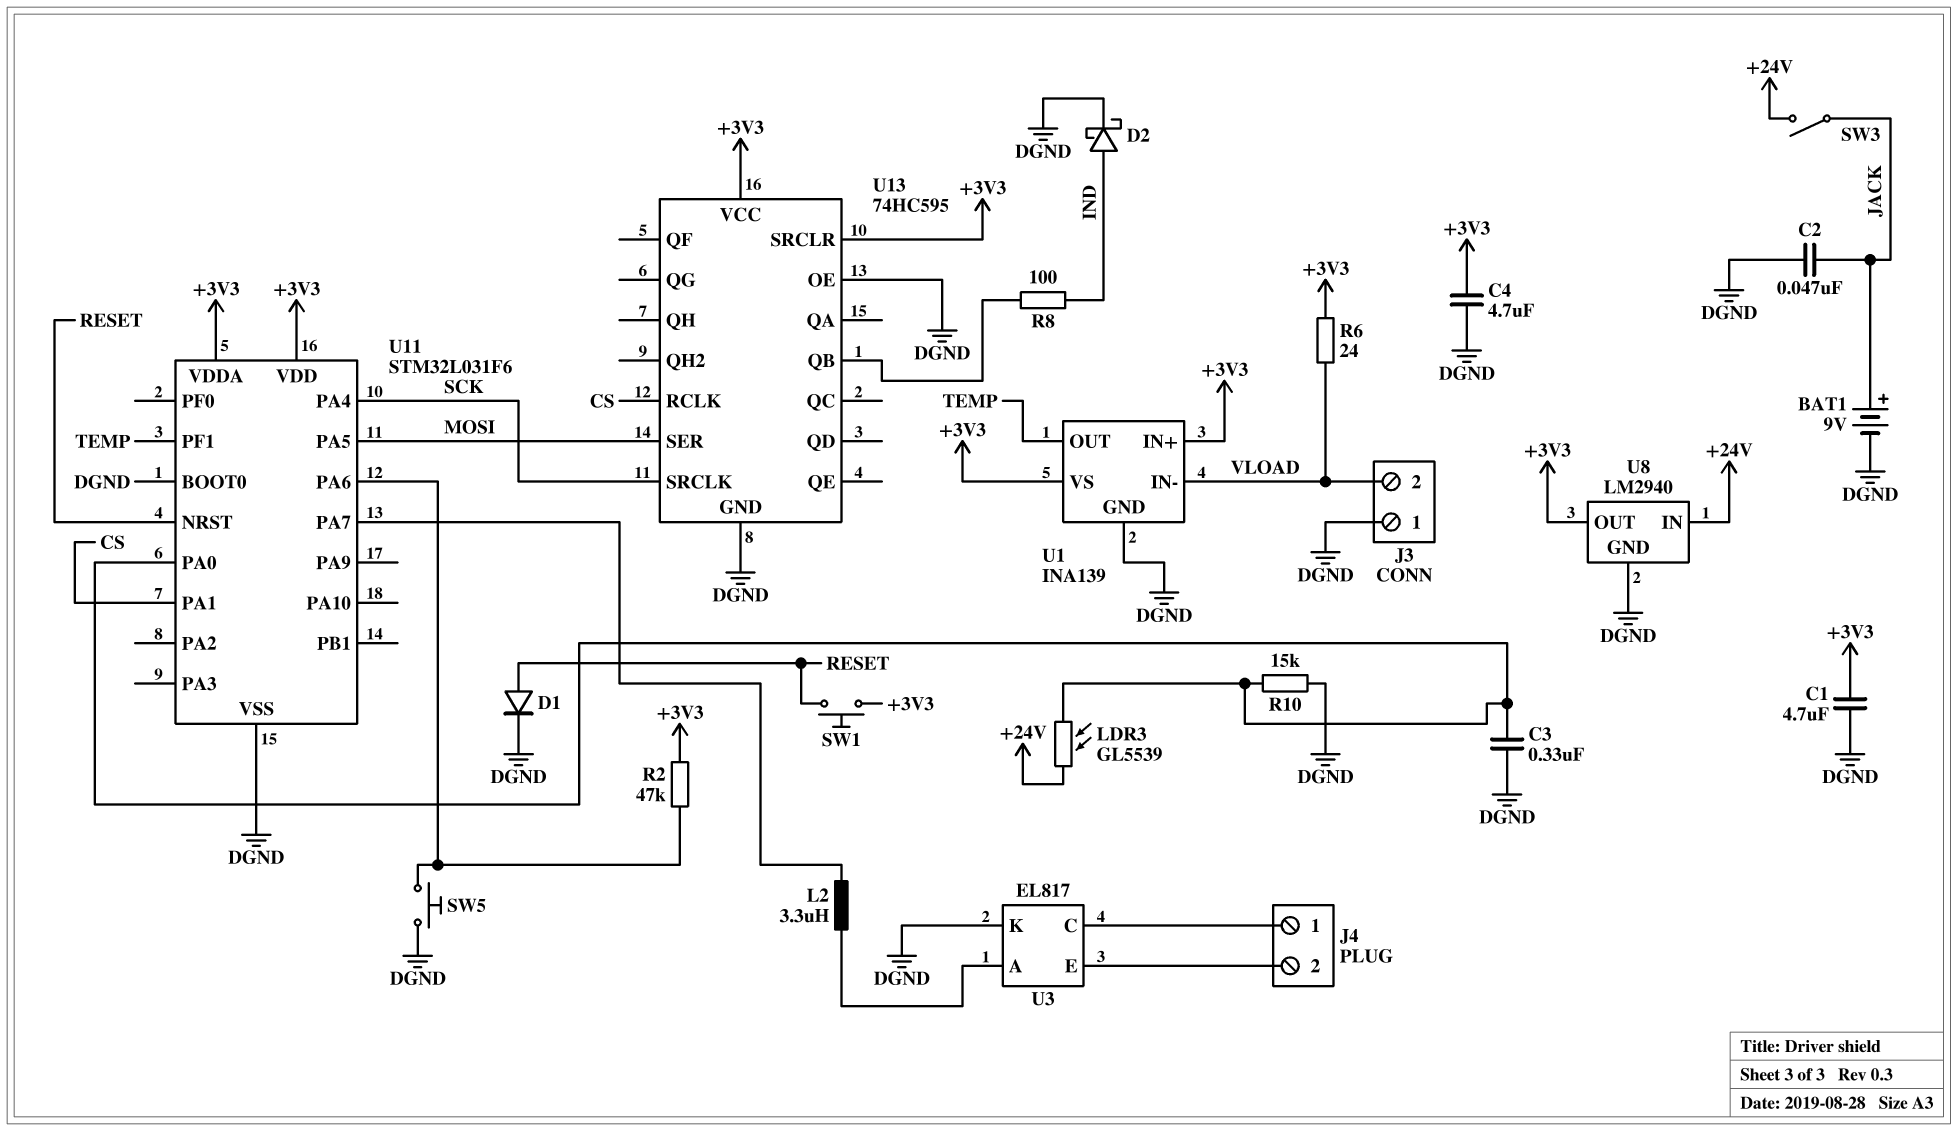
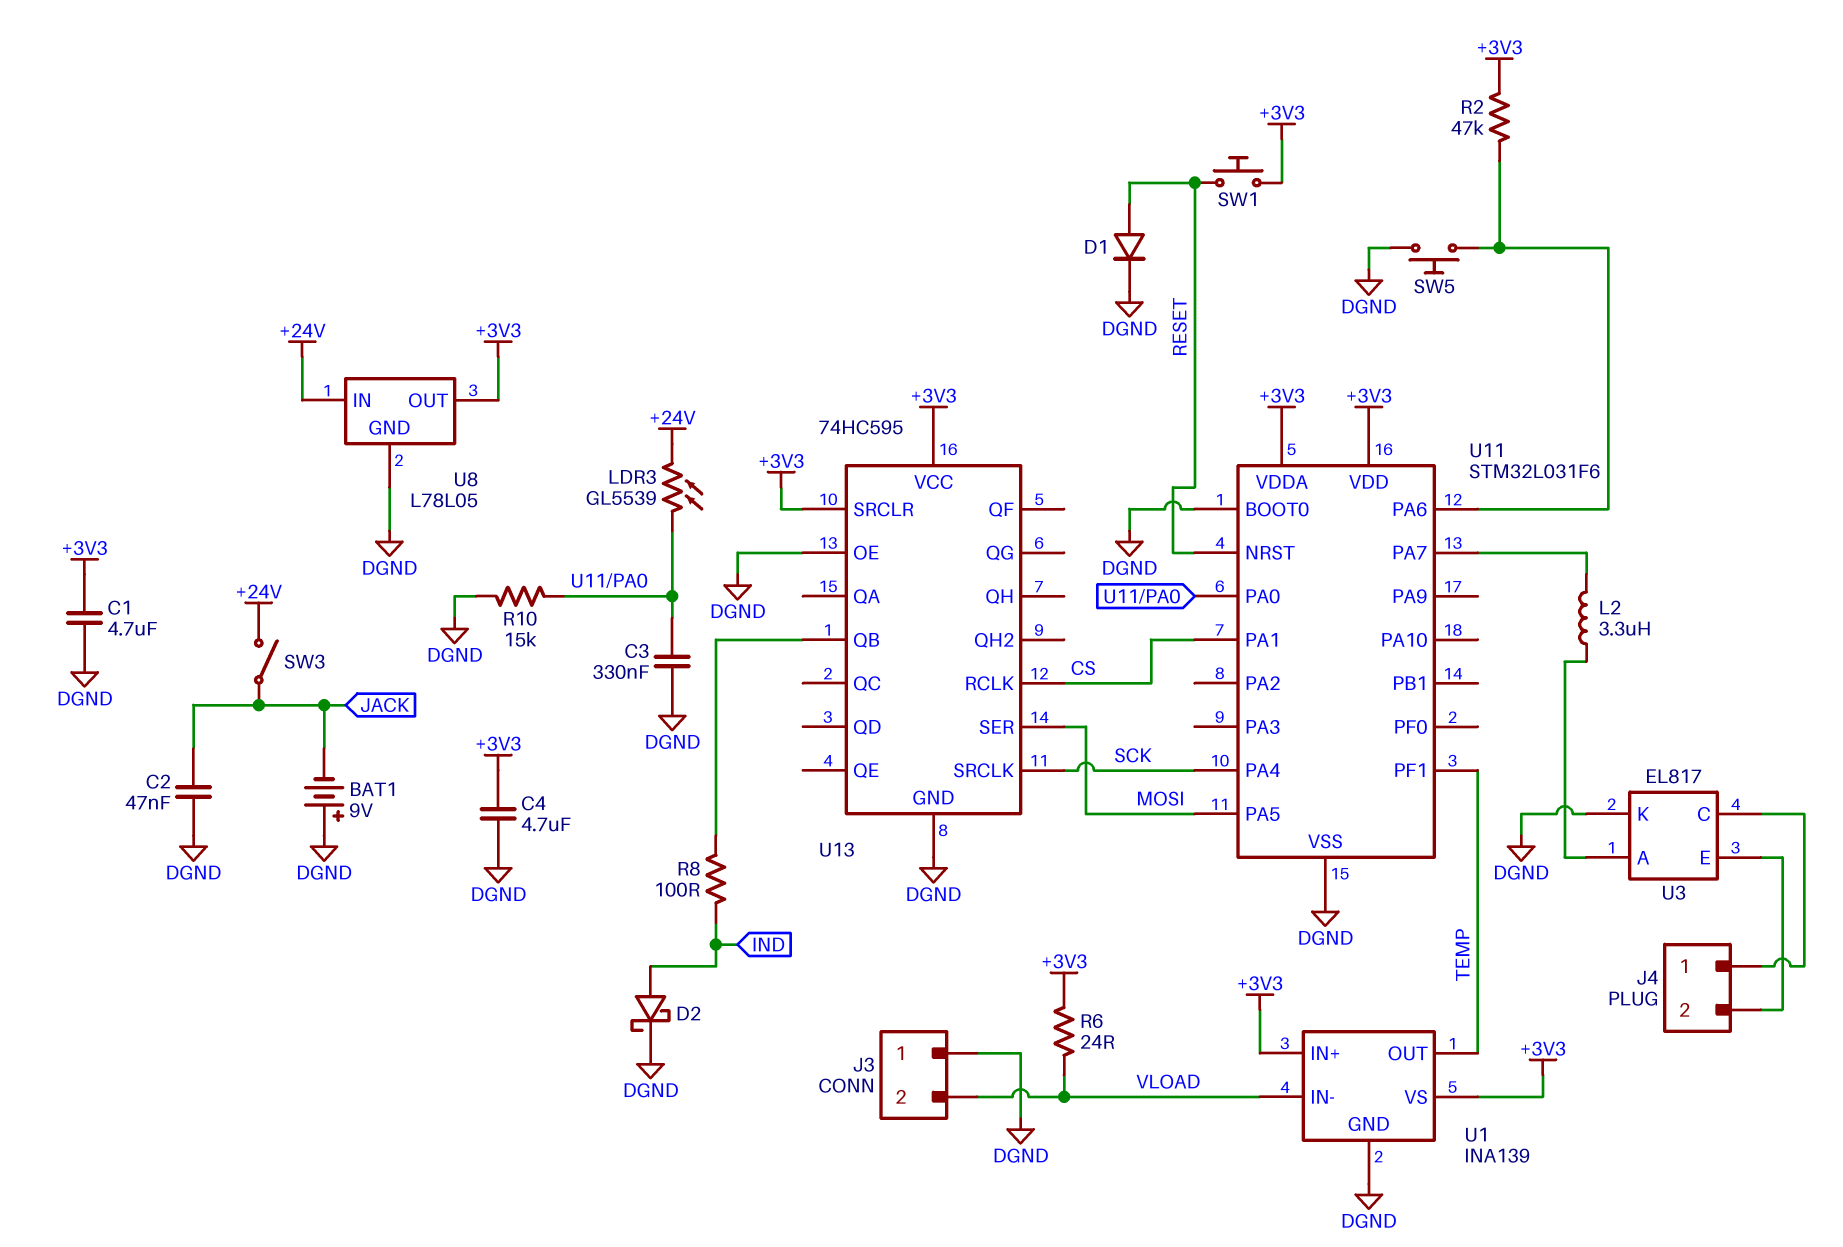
BAT1: 9V (plus JACK, minus DGND) -> 9V (plus DGND, minus JACK)
U8: LM2940 -> L78L05

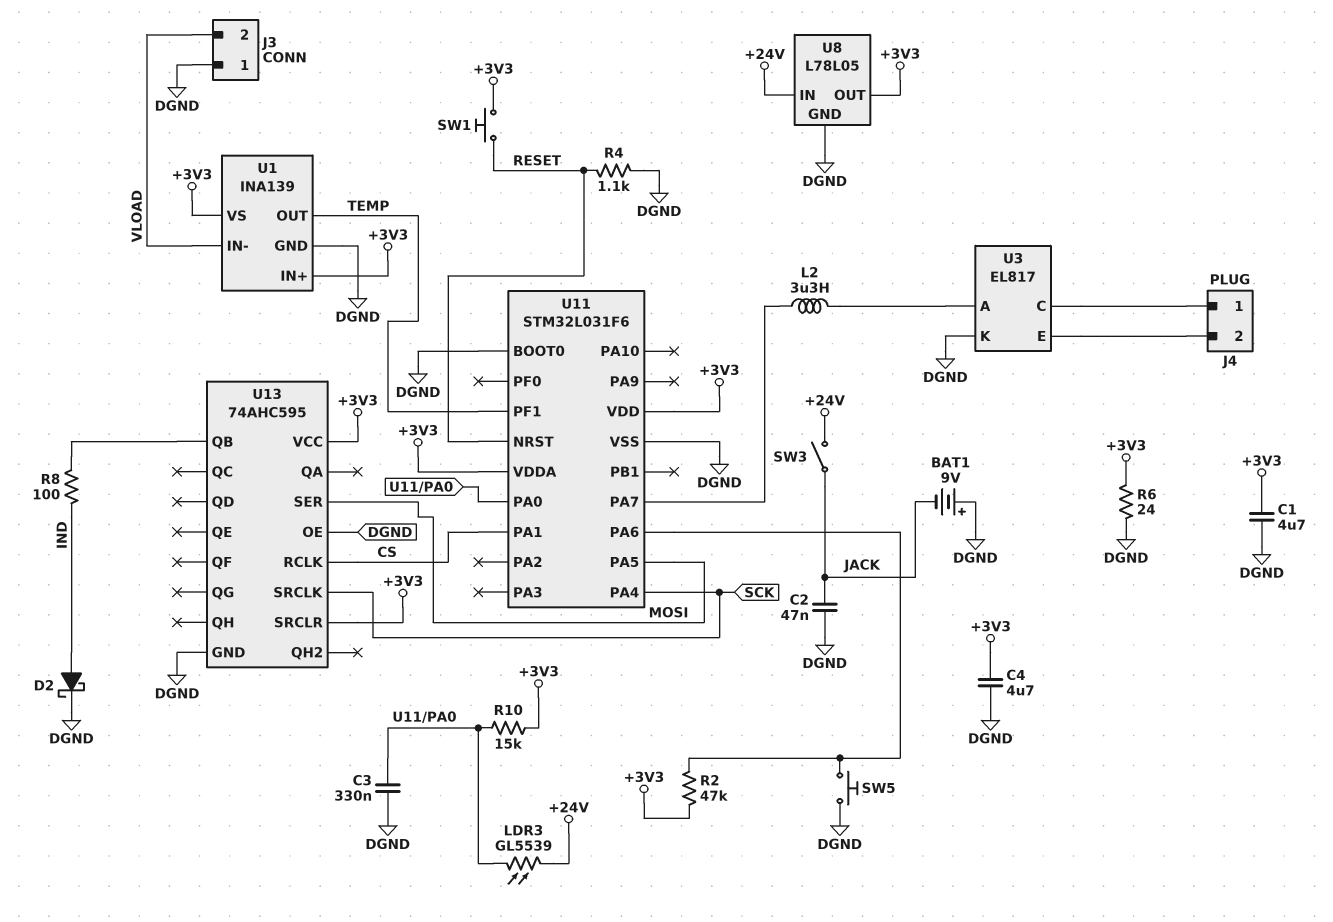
D1: diode (A RESET, K DGND) -> none
R4: none -> 1.1k (DGND, RESET)
R6: 24 (+3V3, VLOAD) -> 24 (+3V3, DGND)
R10: 15k (DGND, U11/PA0) -> 15k (+3V3, U11/PA0)
U13: 74HC595 -> 74AHC595

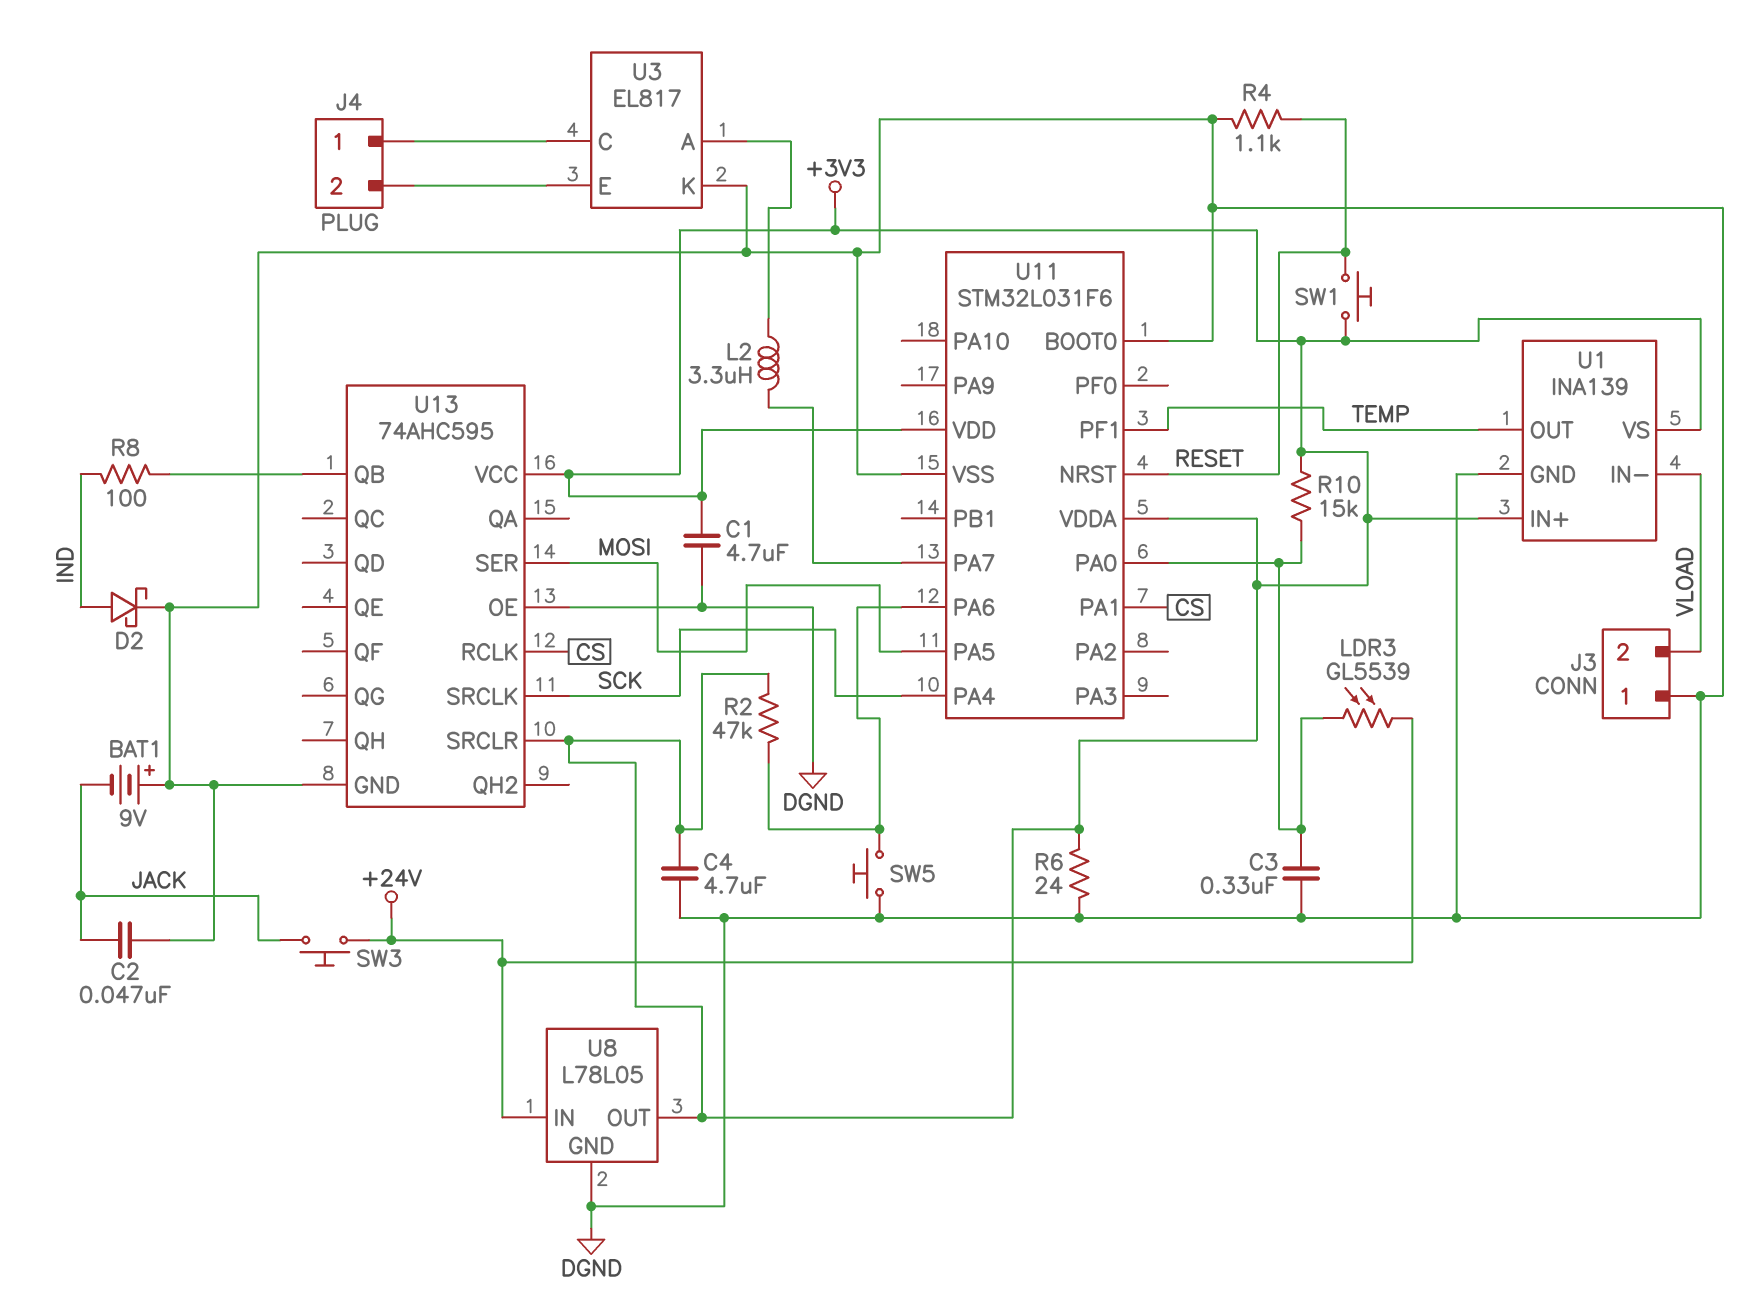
SW3: switch (+24V, JACK) -> button (+24V, JACK)

